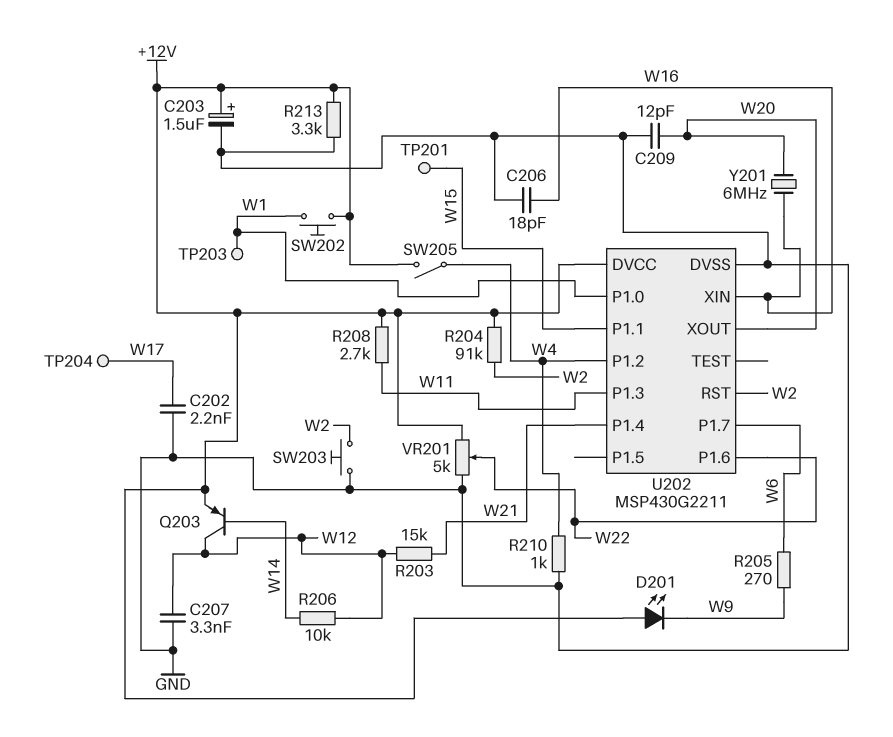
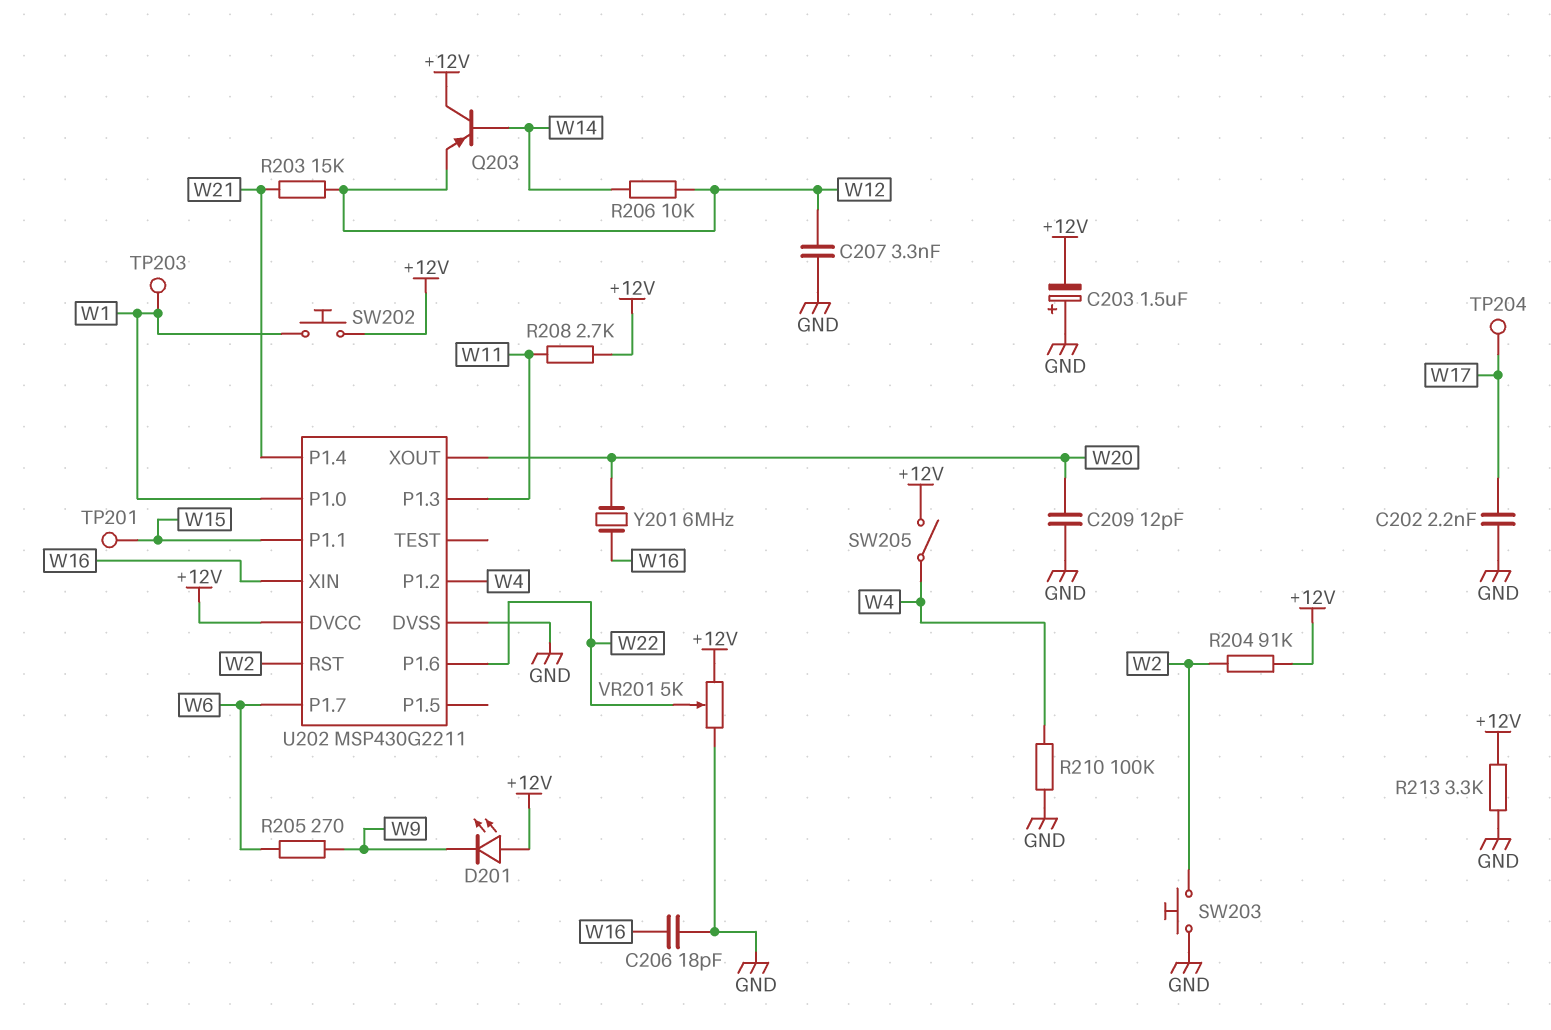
C203: 1.5uF (plus +12V, minus GND) -> 1.5uF (plus GND, minus +12V)
Q203: PNP (B W14, C W12, E +12V) -> PNP (B W14, C +12V, E W12)
R210: 1k (GND, W4) -> 100k (GND, W4)

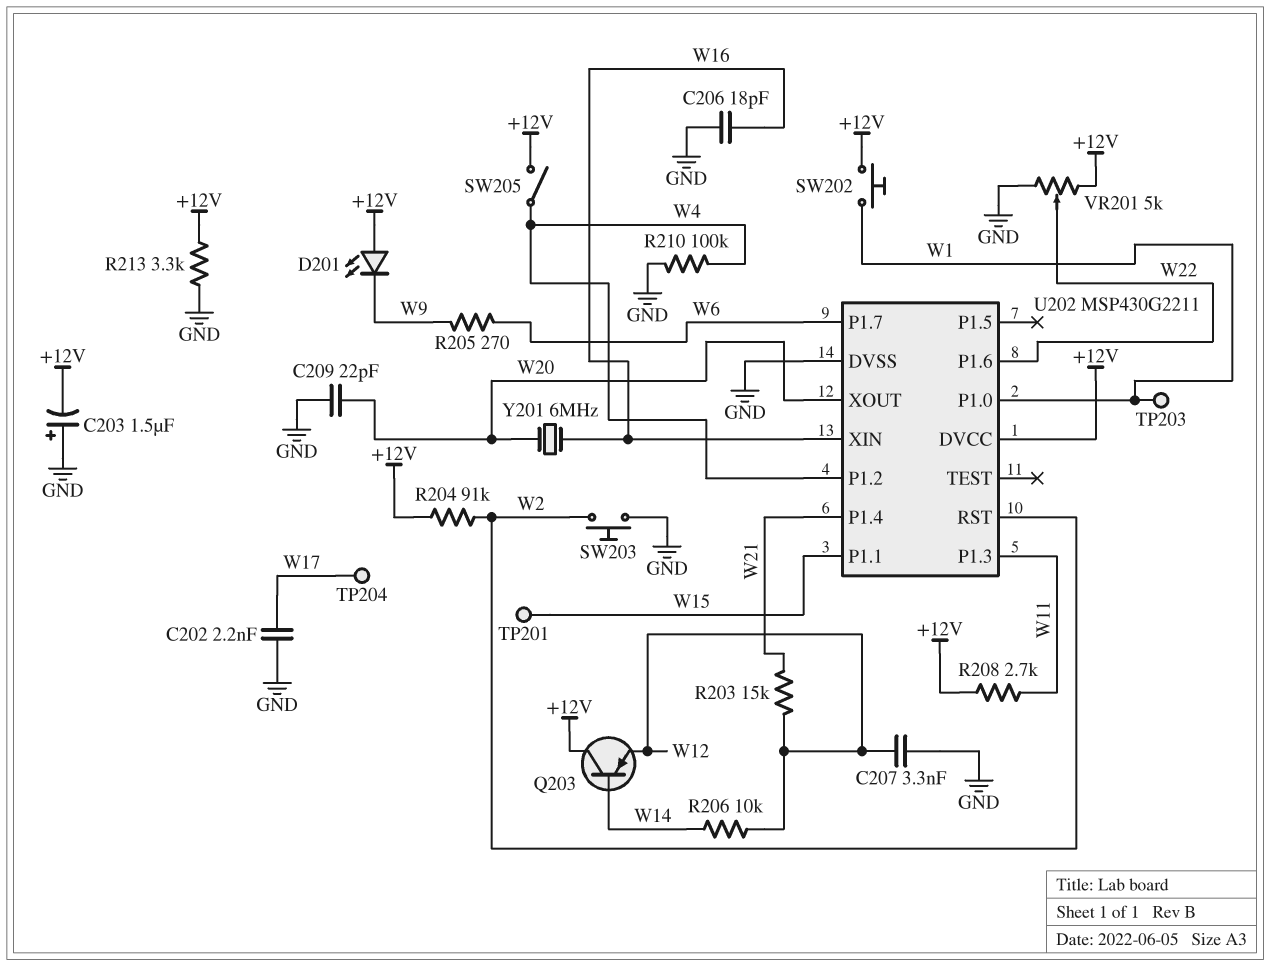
C209: 12pF (GND, W20) -> 22pF (GND, W20)

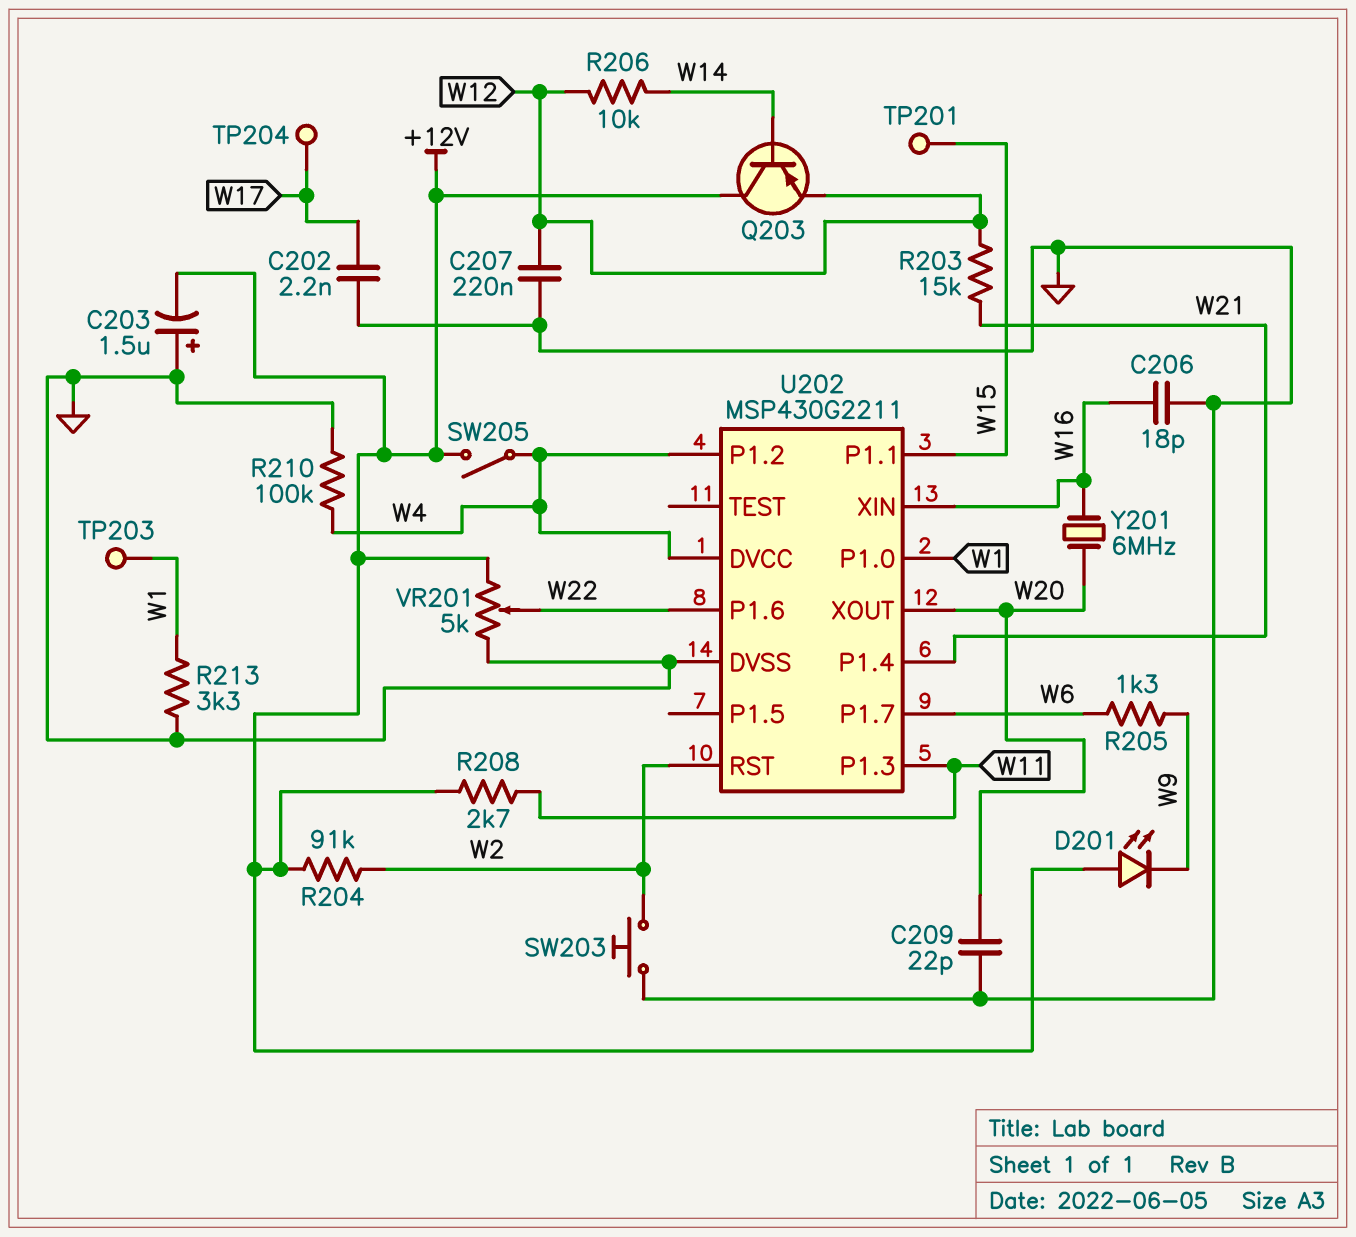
C207: 3.3nF (GND, W12) -> 220nF (GND, W12)
R205: 270 (W6, W9) -> 1.3k (W6, W9)
R213: 3.3k (+12V, GND) -> 3.3k (GND, W1)
SW202: button (+12V, W1) -> none
U202 pin DVCC: +12V -> W4

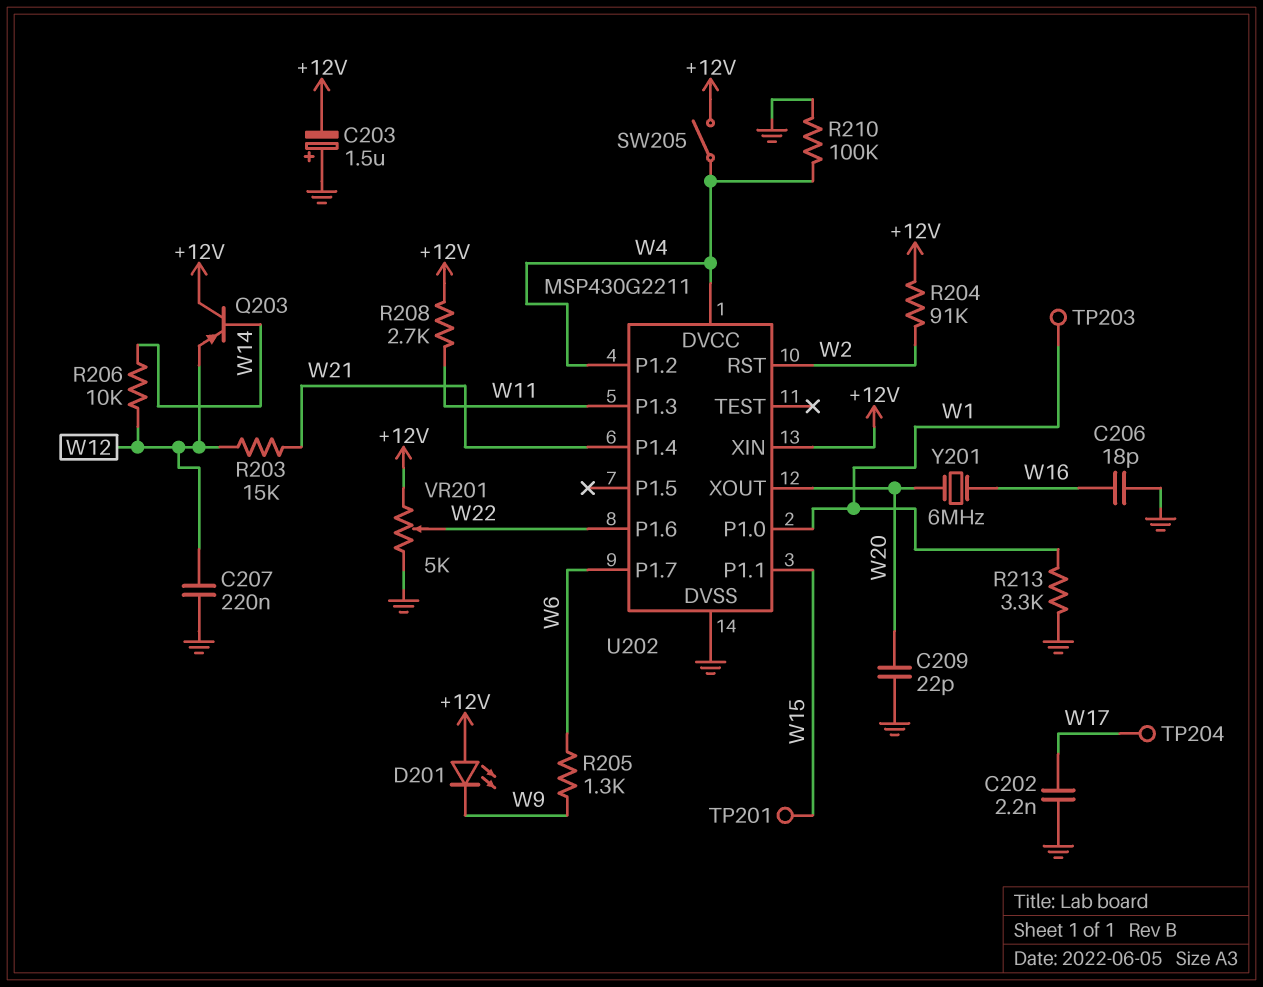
SW203: button (GND, W2) -> none
U202 pin XIN: W16 -> +12V

